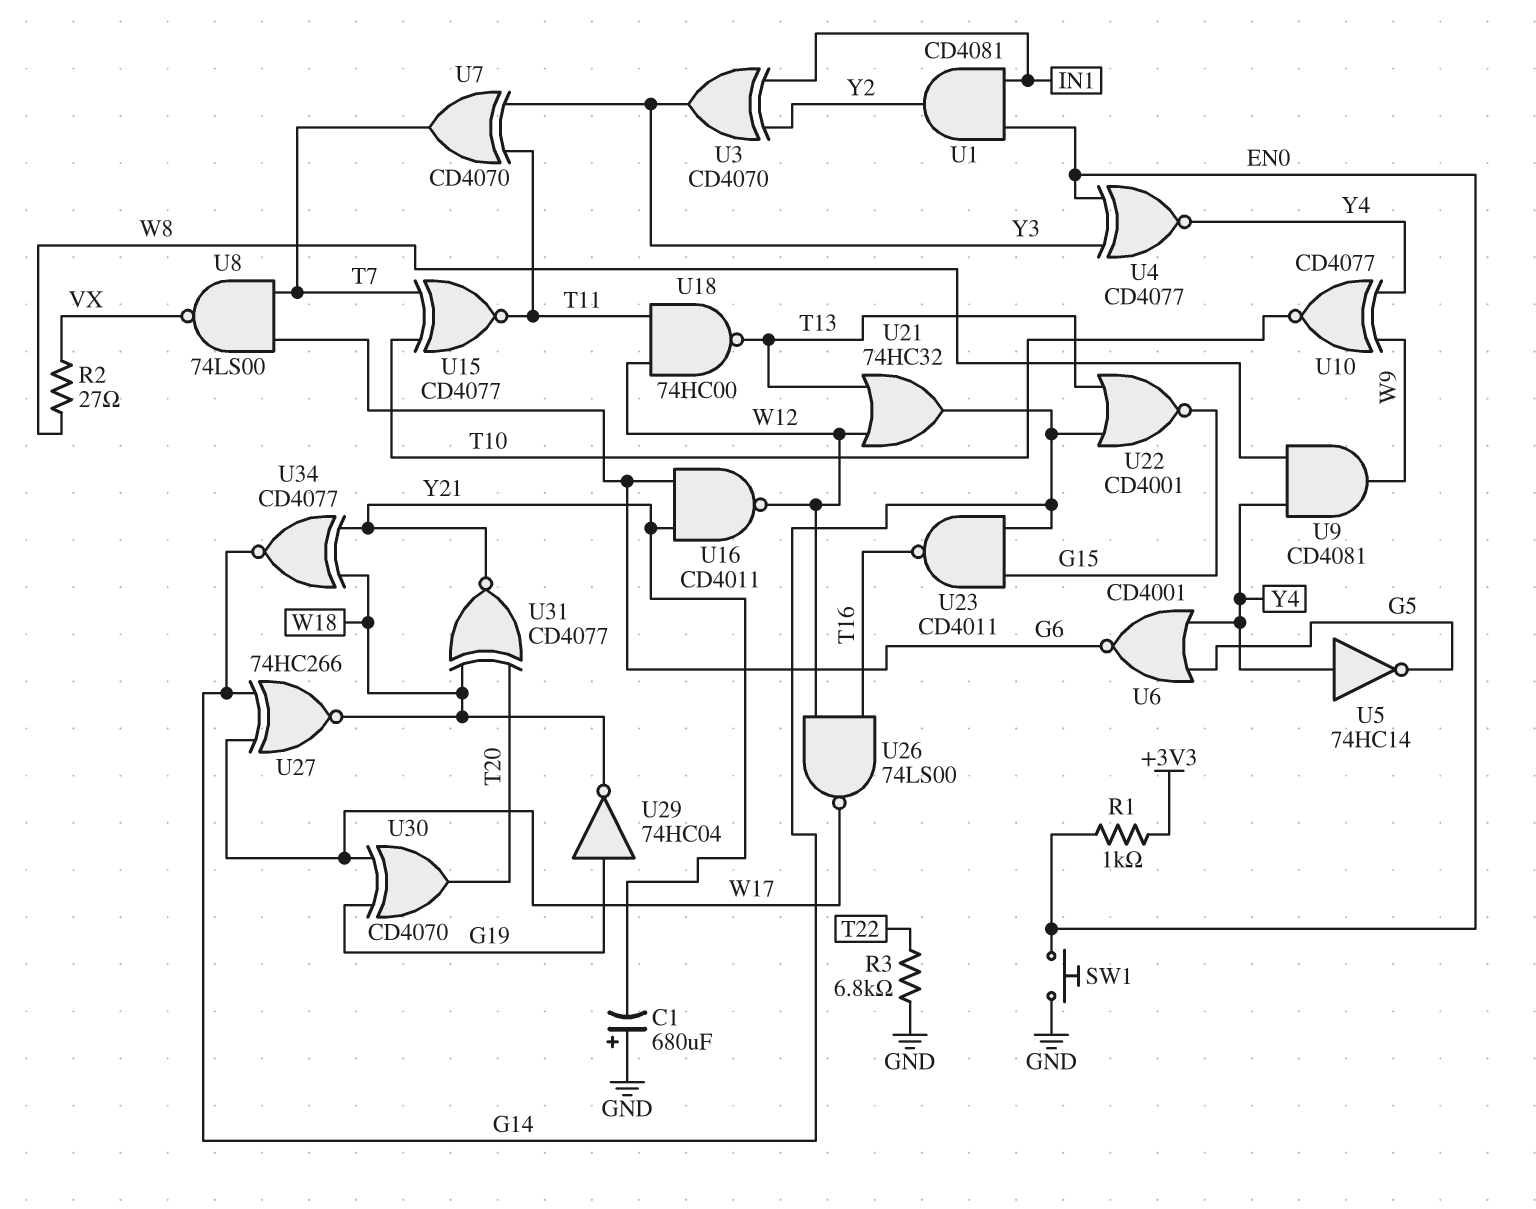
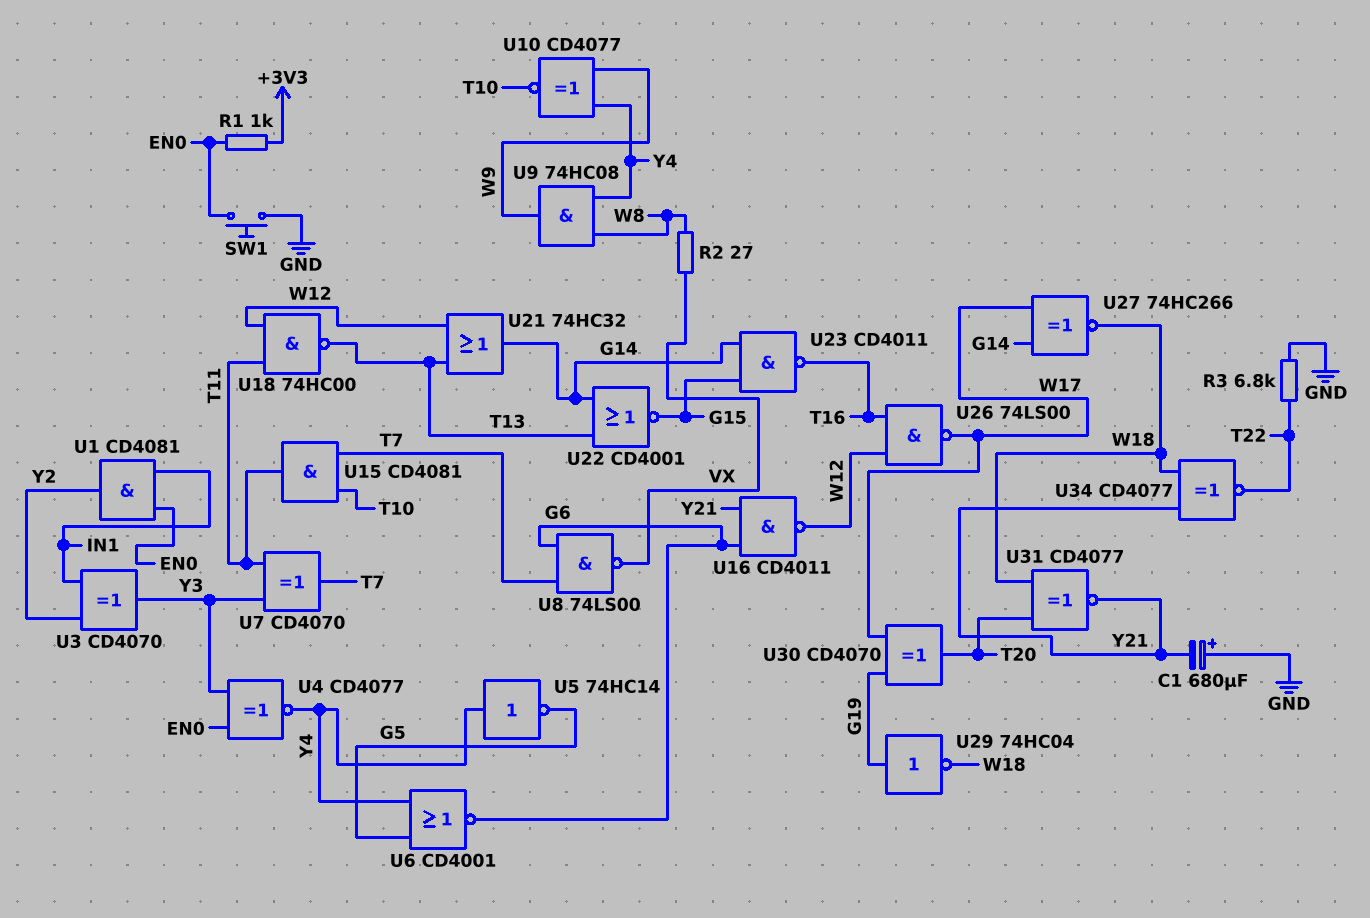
U9: AND CD4081 (in W8, in Y4, out W9) -> AND 74HC08 (in W8, in Y4, out W9)
U15: XNOR CD4077 (in T7, in T10, out T11) -> AND CD4081 (in T7, in T10, out T11)
U34: XNOR CD4077 (in W18, in Y21, out G14) -> XNOR CD4077 (in W18, in Y21, out T22)

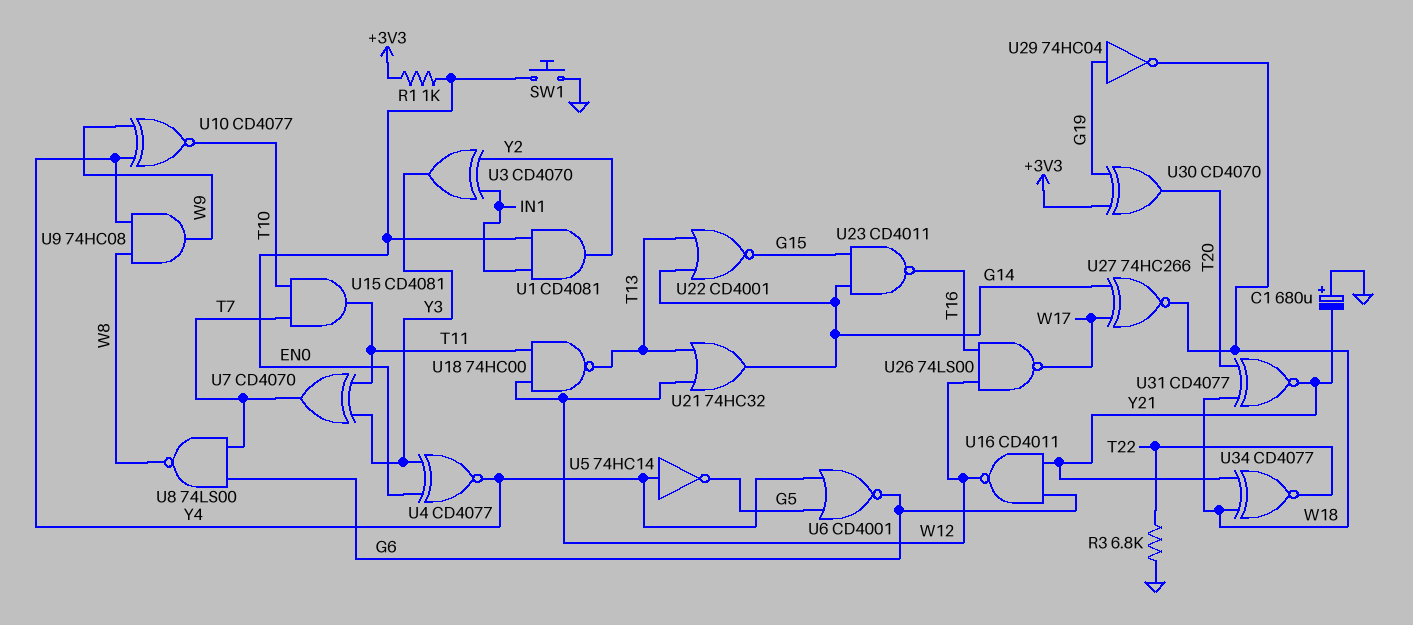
R2: 27 (VX, W8) -> none
U8: NAND 74LS00 (in G6, in T7, out VX) -> NAND 74LS00 (in G6, in T7, out W8)
U30: XOR CD4070 (in G19, in W17, out T20) -> XOR CD4070 (in +3V3, in G19, out T20)

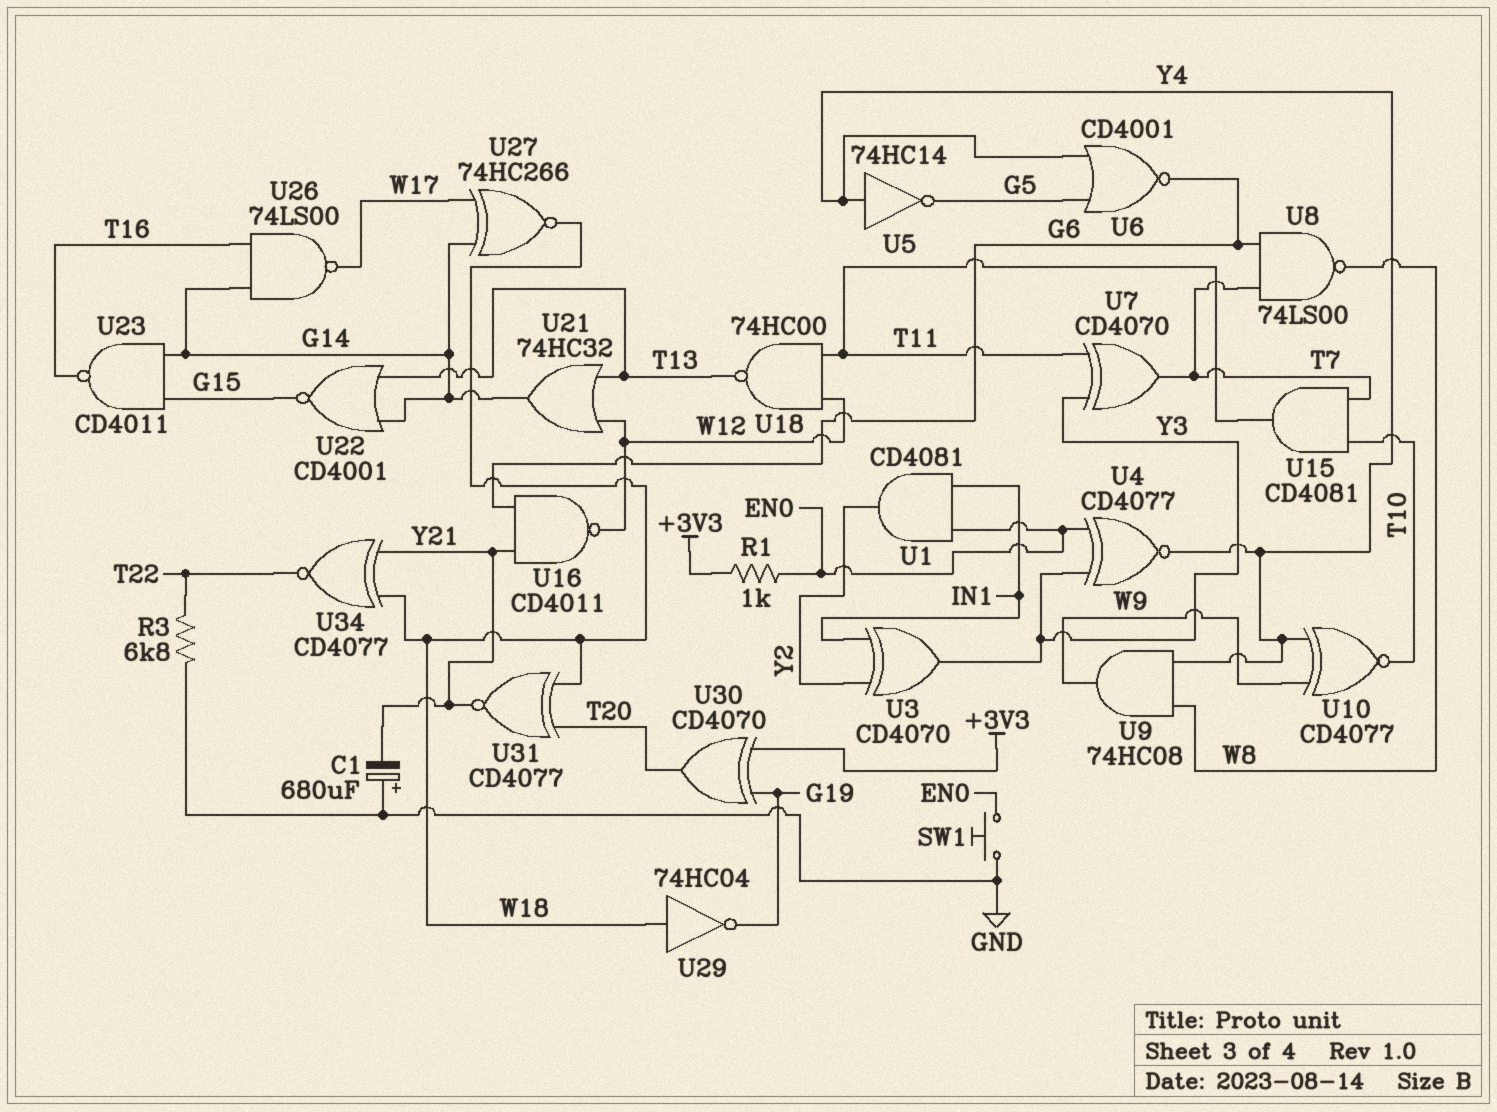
U26: NAND 74LS00 (in T16, in W12, out W17) -> NAND 74LS00 (in G14, in T16, out W17)
U29: NOT 74HC04 (in G19, out W18) -> NOT 74HC04 (in W18, out G19)

